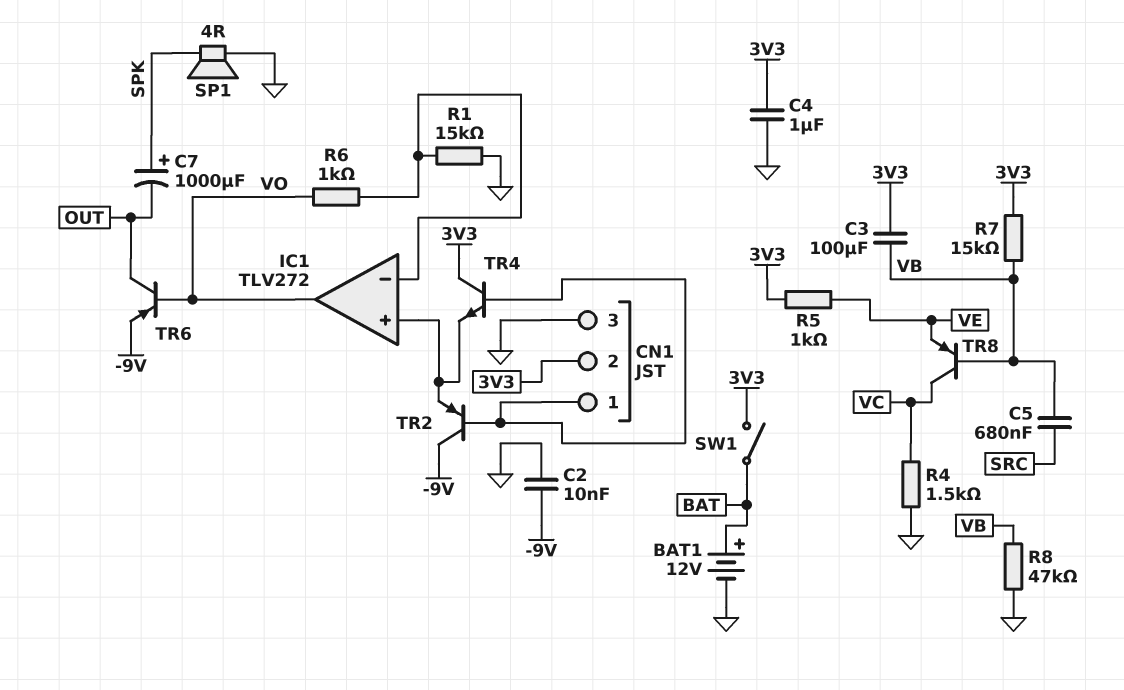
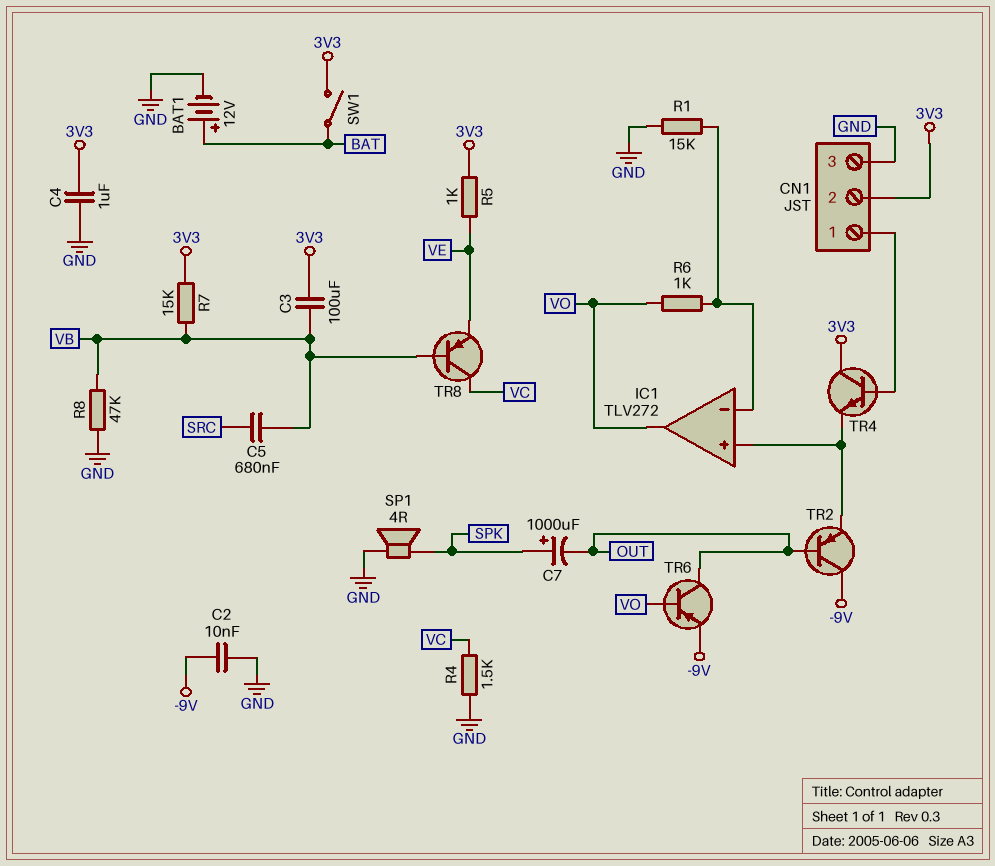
TR2: PNP (B CN1/1, C -9V, E IC1/in+) -> PNP (B OUT, C -9V, E IC1/in+)

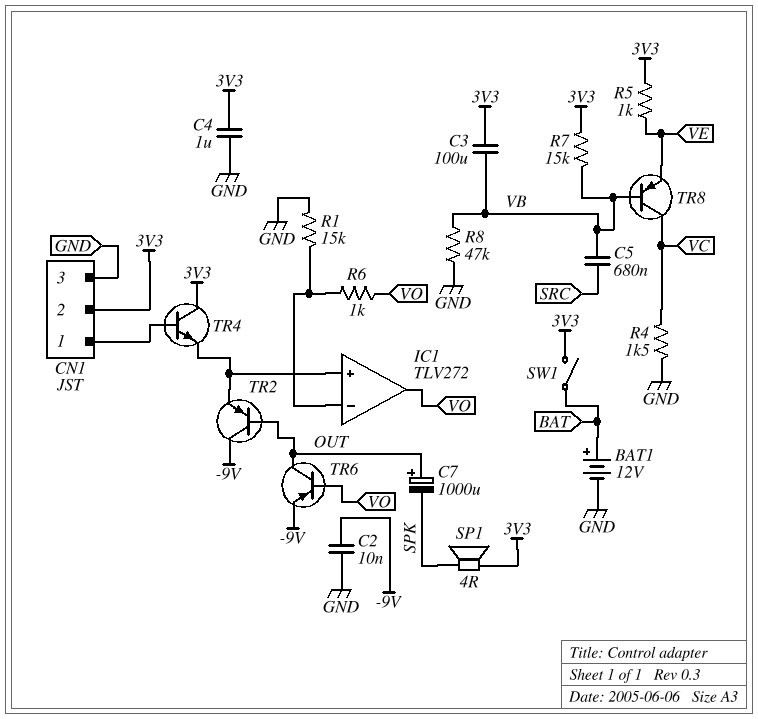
C7: 1000uF (plus SPK, minus OUT) -> 1000uF (plus OUT, minus SPK)
SP1: speaker 4R (GND, SPK) -> speaker 4R (3V3, SPK)

